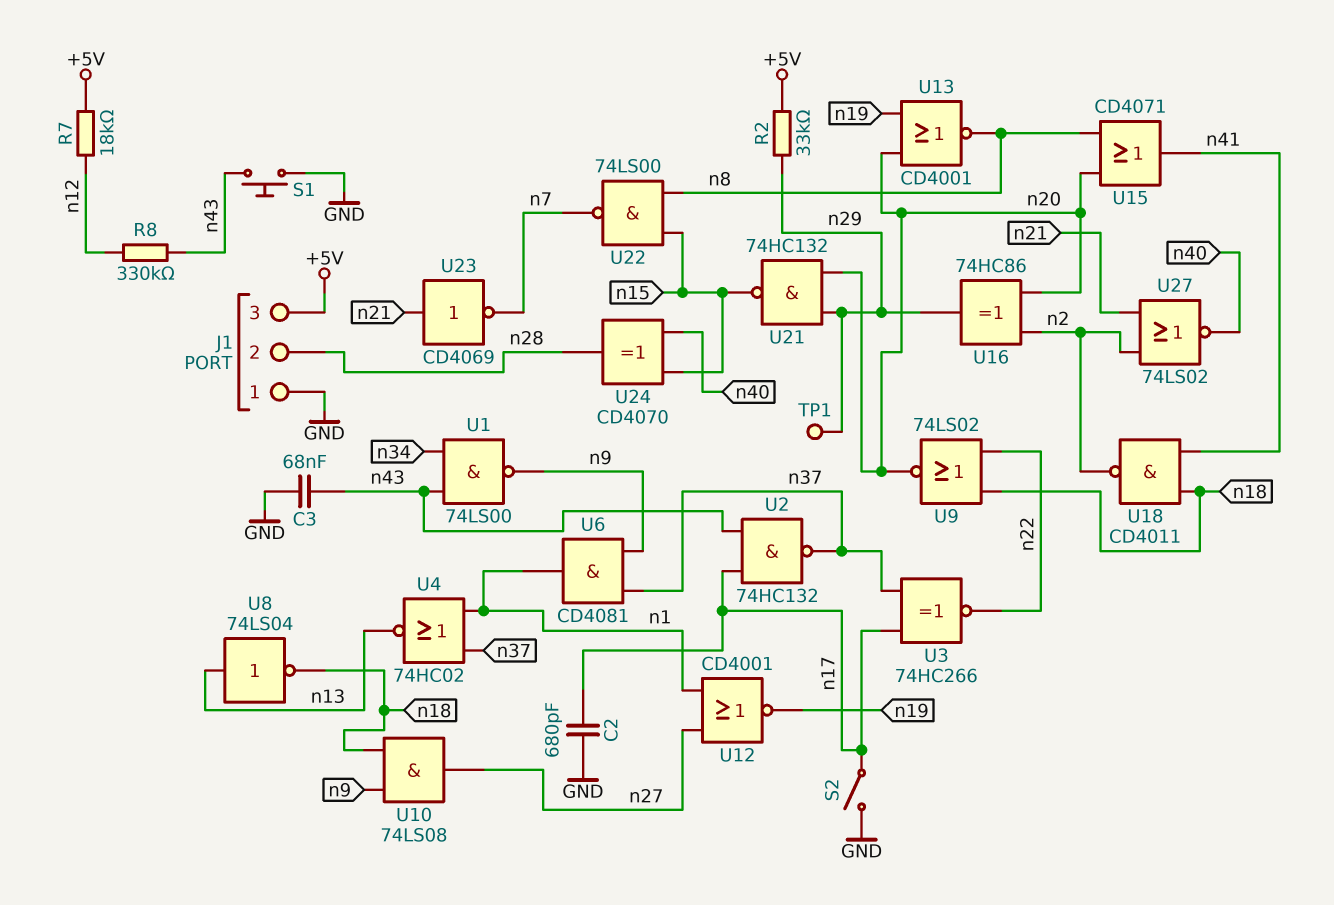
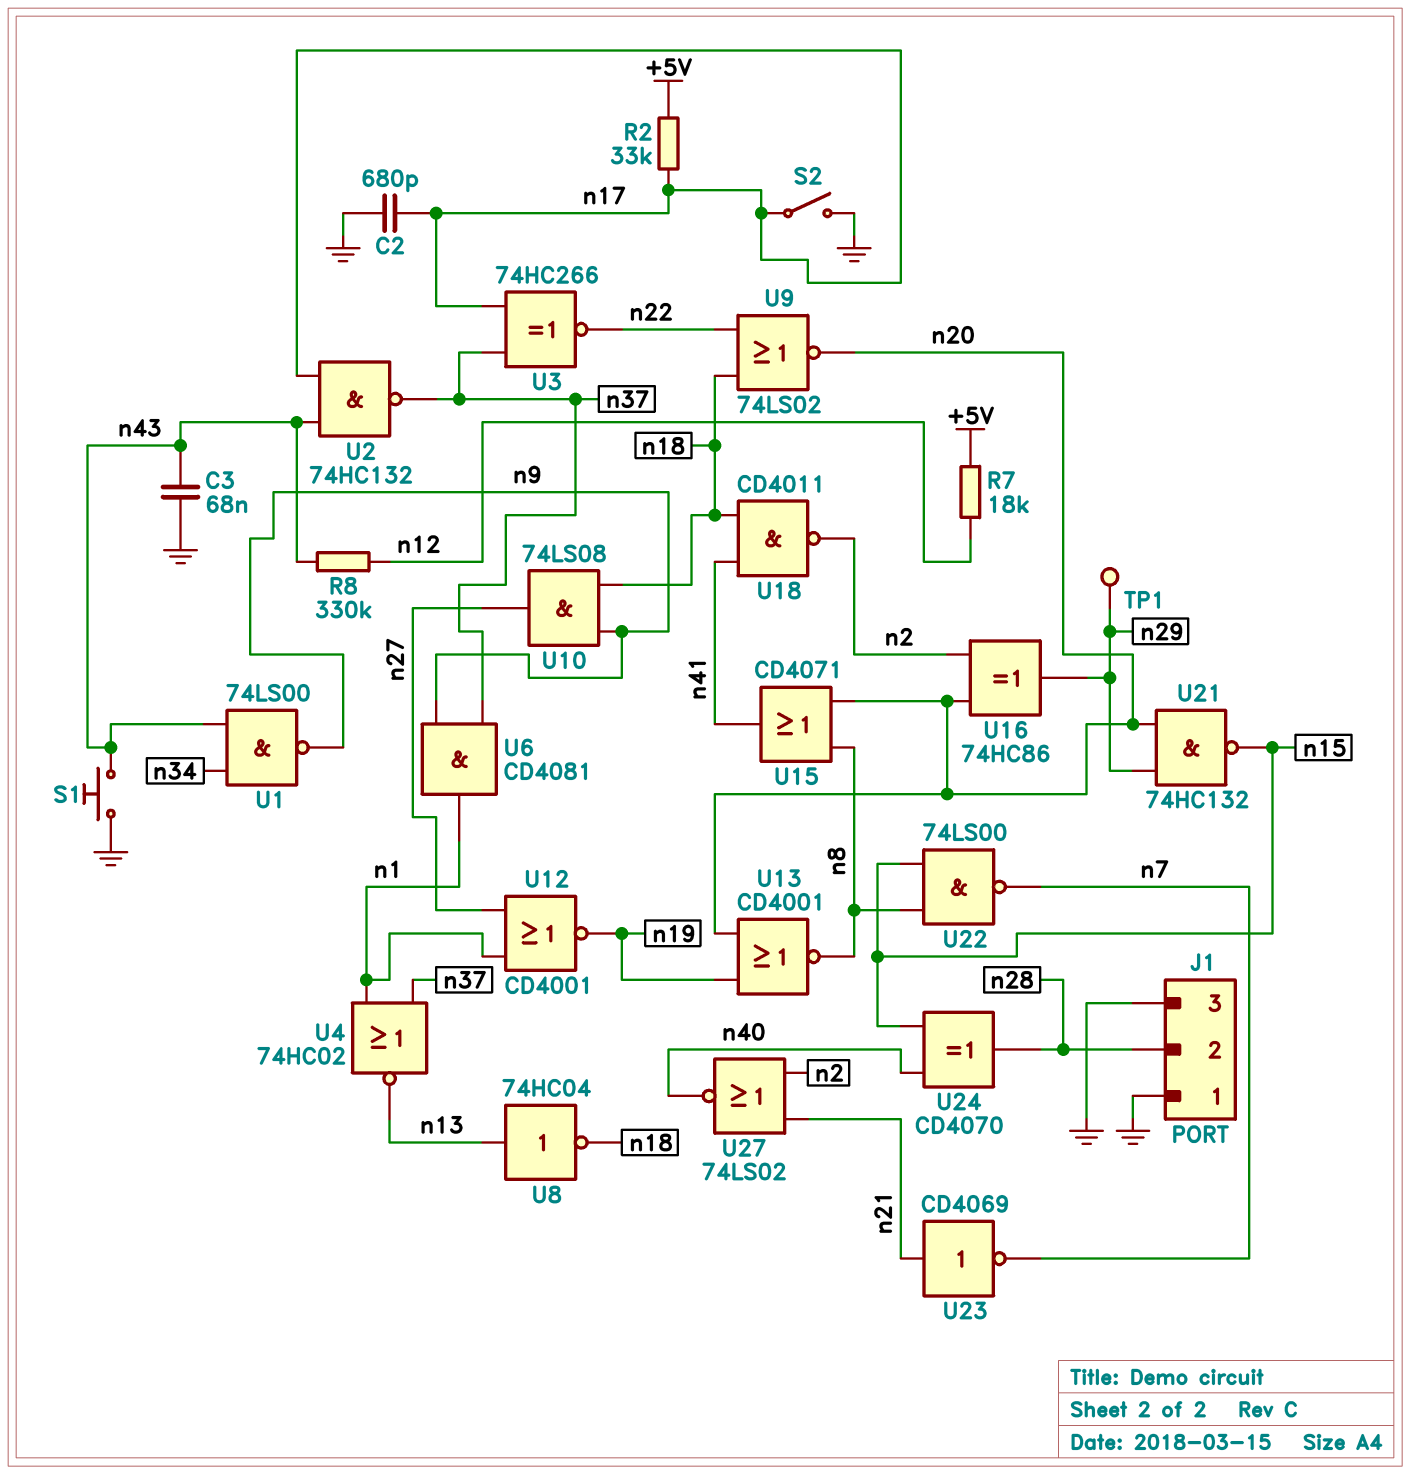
J1 pin 3: +5V -> GND
R2: 33k (+5V, n29) -> 33k (+5V, n17)
U8: NOT 74LS04 (in n13, out n18) -> NOT 74HC04 (in n13, out n18)

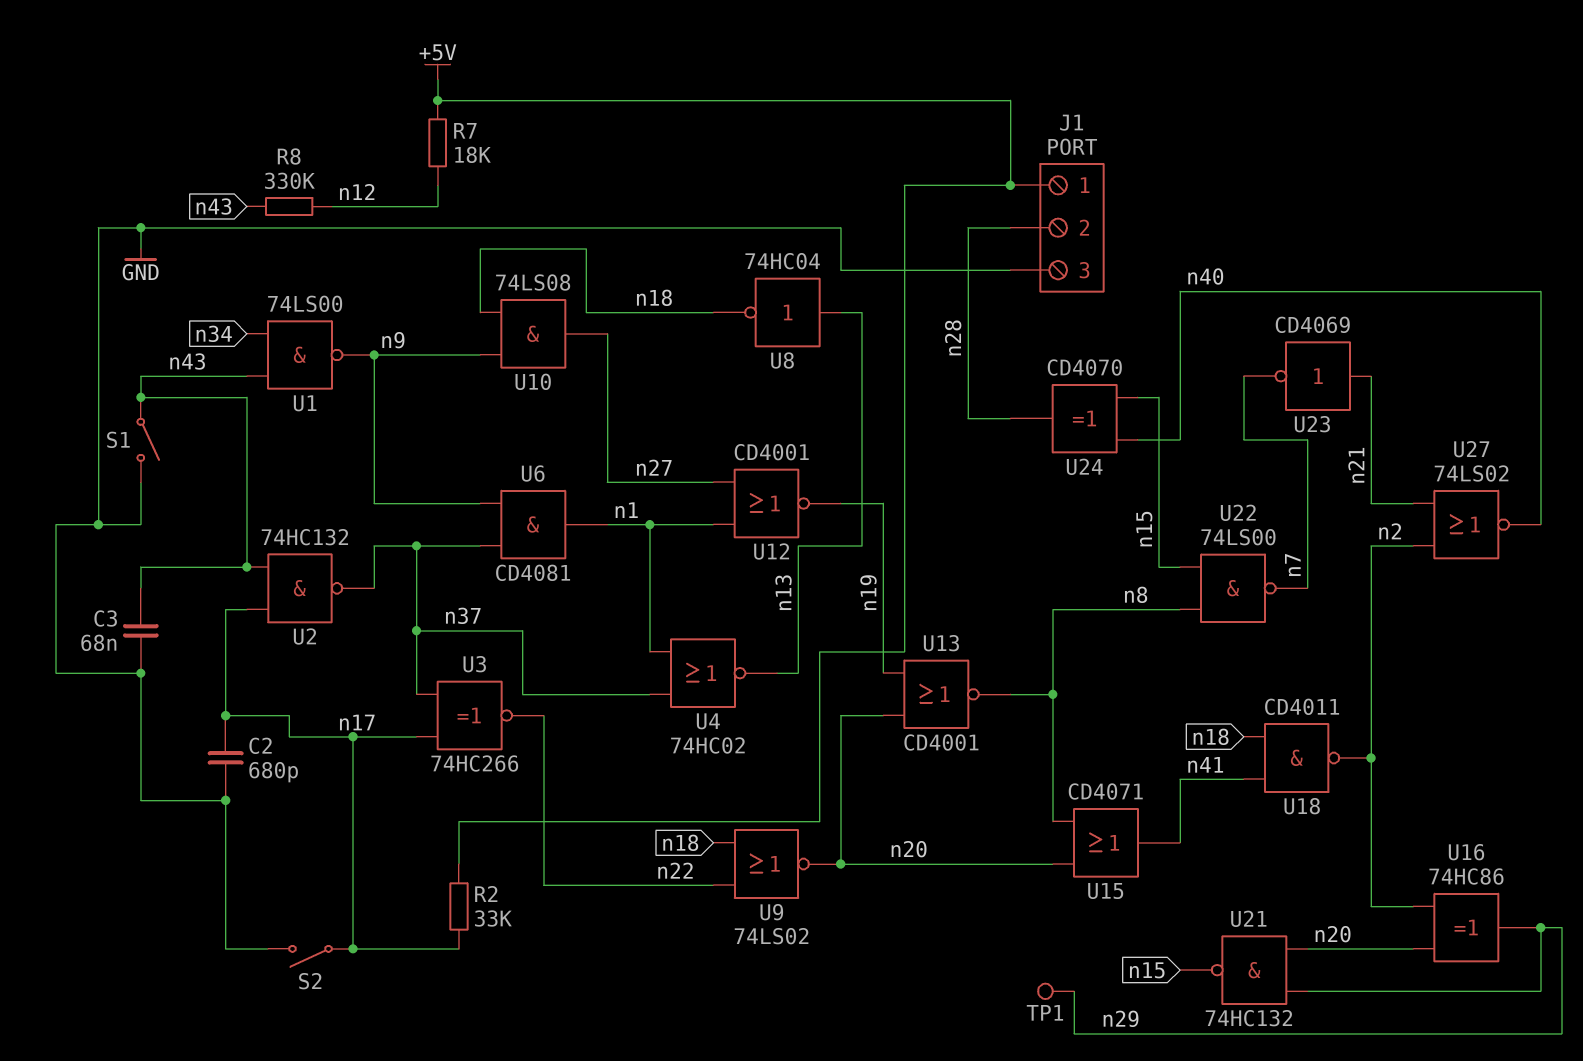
J1 pin 1: GND -> +5V
S1: button (GND, n43) -> switch (GND, n43)

